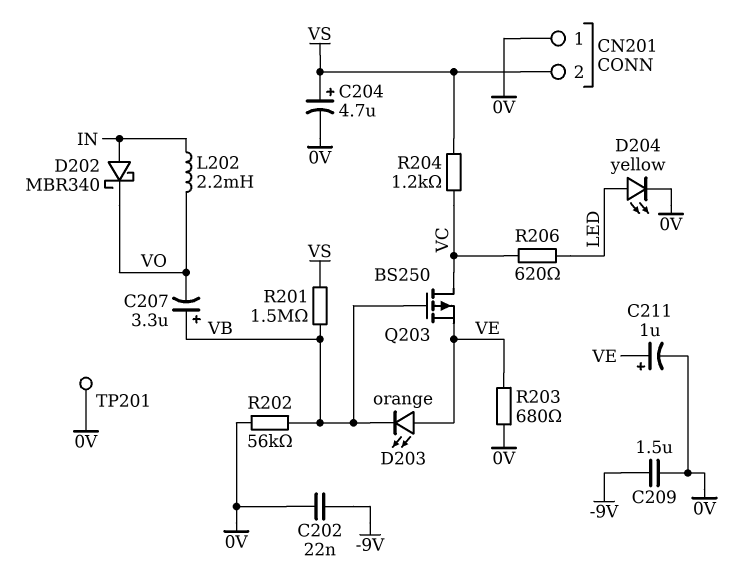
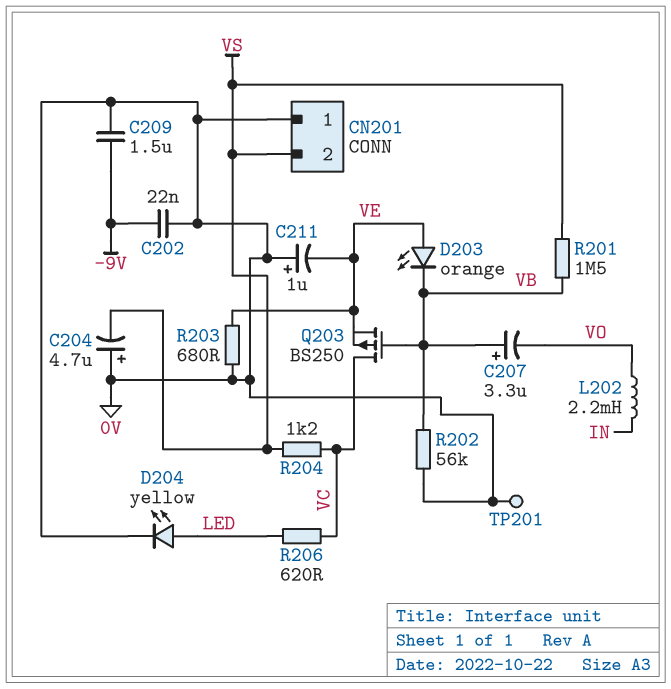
C204: 4.7uF (plus VS, minus 0V) -> 4.7uF (plus 0V, minus VS)
C211: 1uF (plus VE, minus 0V) -> 1uF (plus 0V, minus VE)
D202: schottky MBR340 (A IN, K VO) -> none

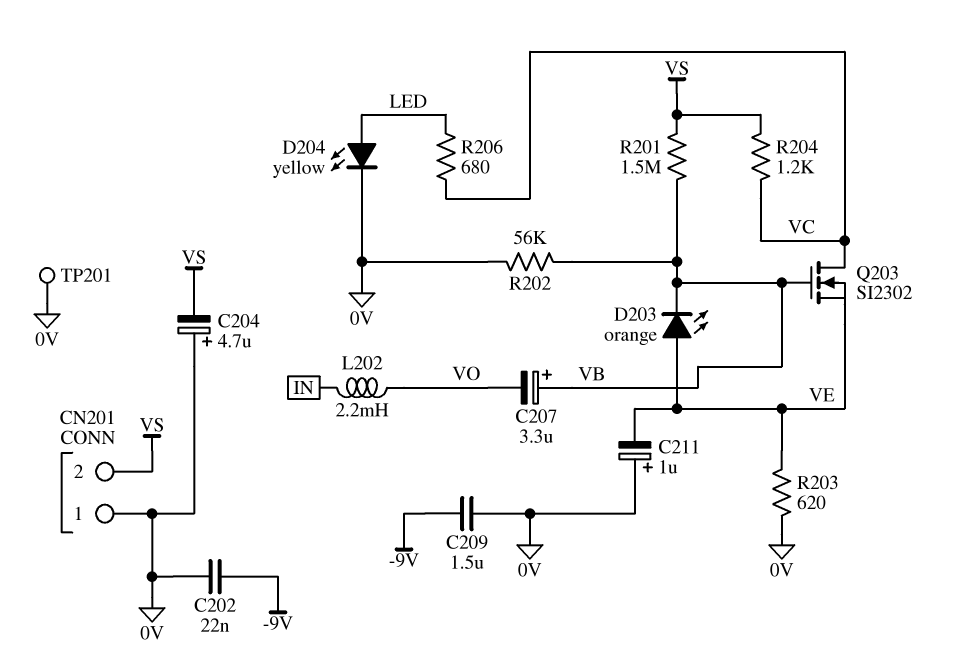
Q203: PMOS BS250 (G VB, D VC, S VE) -> NMOS SI2302 (G VB, D VC, S VE)
R203: 680 (0V, VE) -> 620 (0V, VE)
R206: 620 (LED, VC) -> 680 (LED, VC)

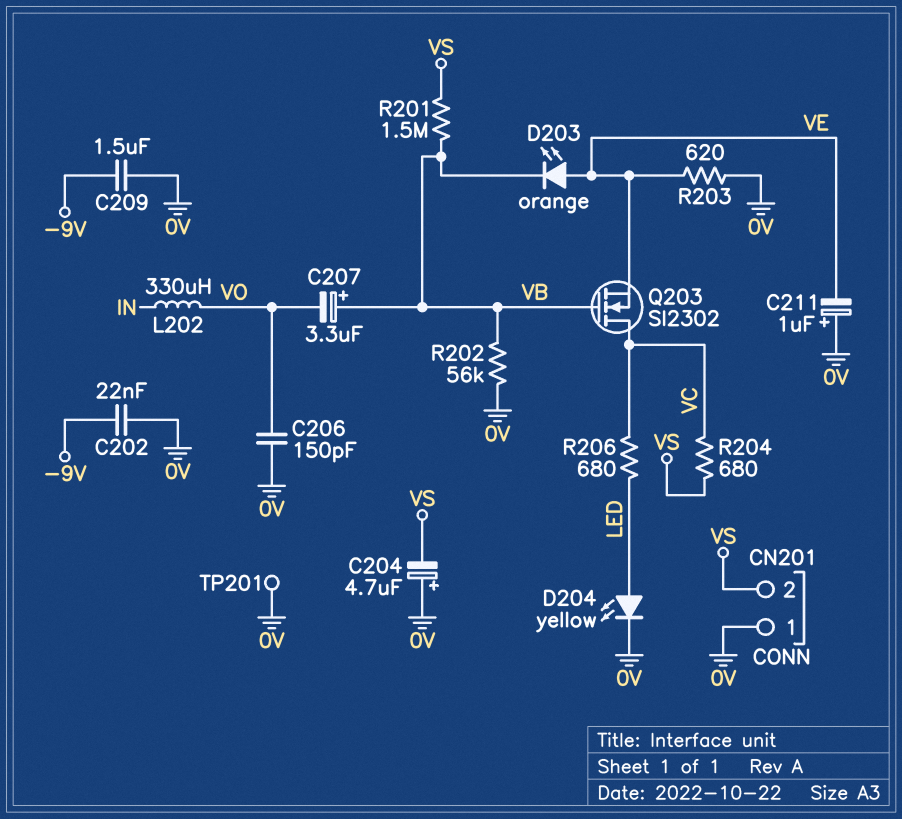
C206: none -> 150pF (0V, VO)
L202: 2.2mH (IN, VO) -> 330uH (IN, VO)
R204: 1.2k (VC, VS) -> 680 (VC, VS)

